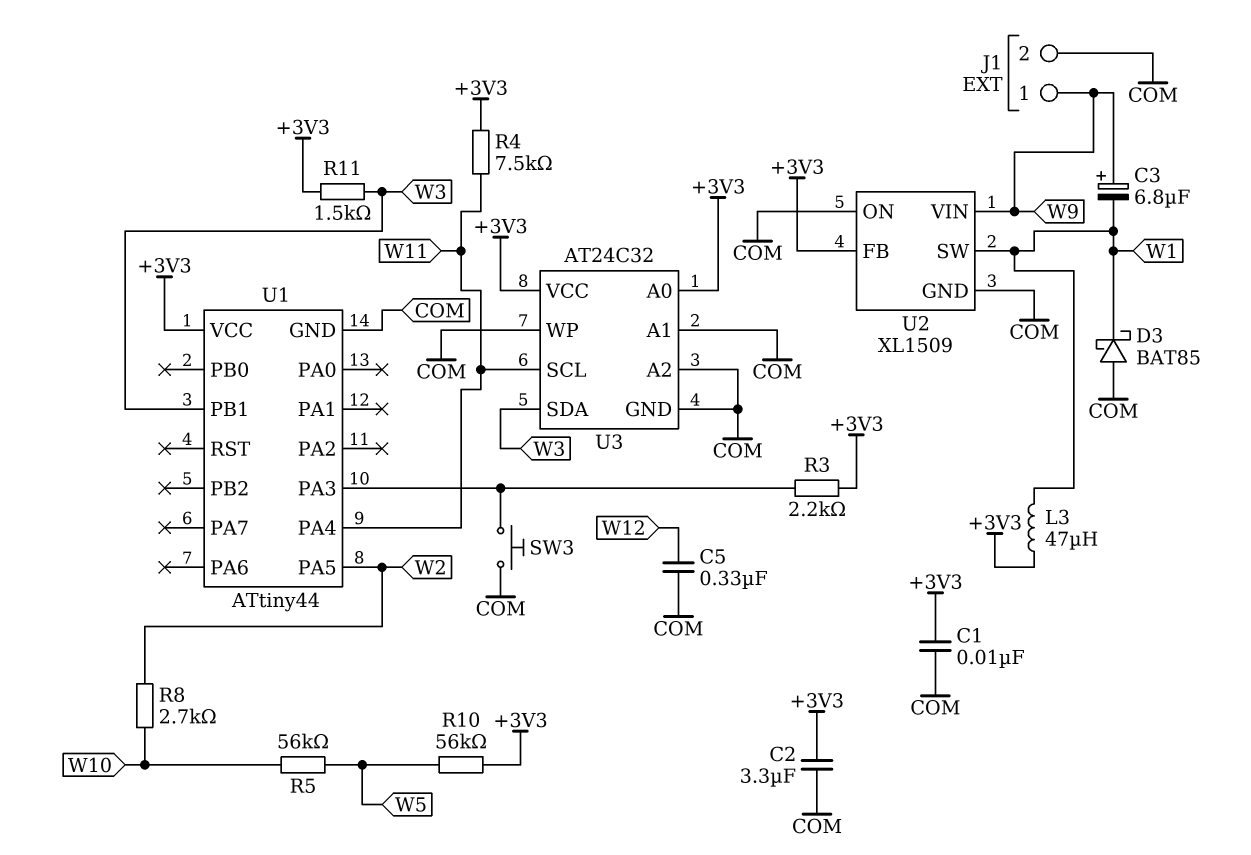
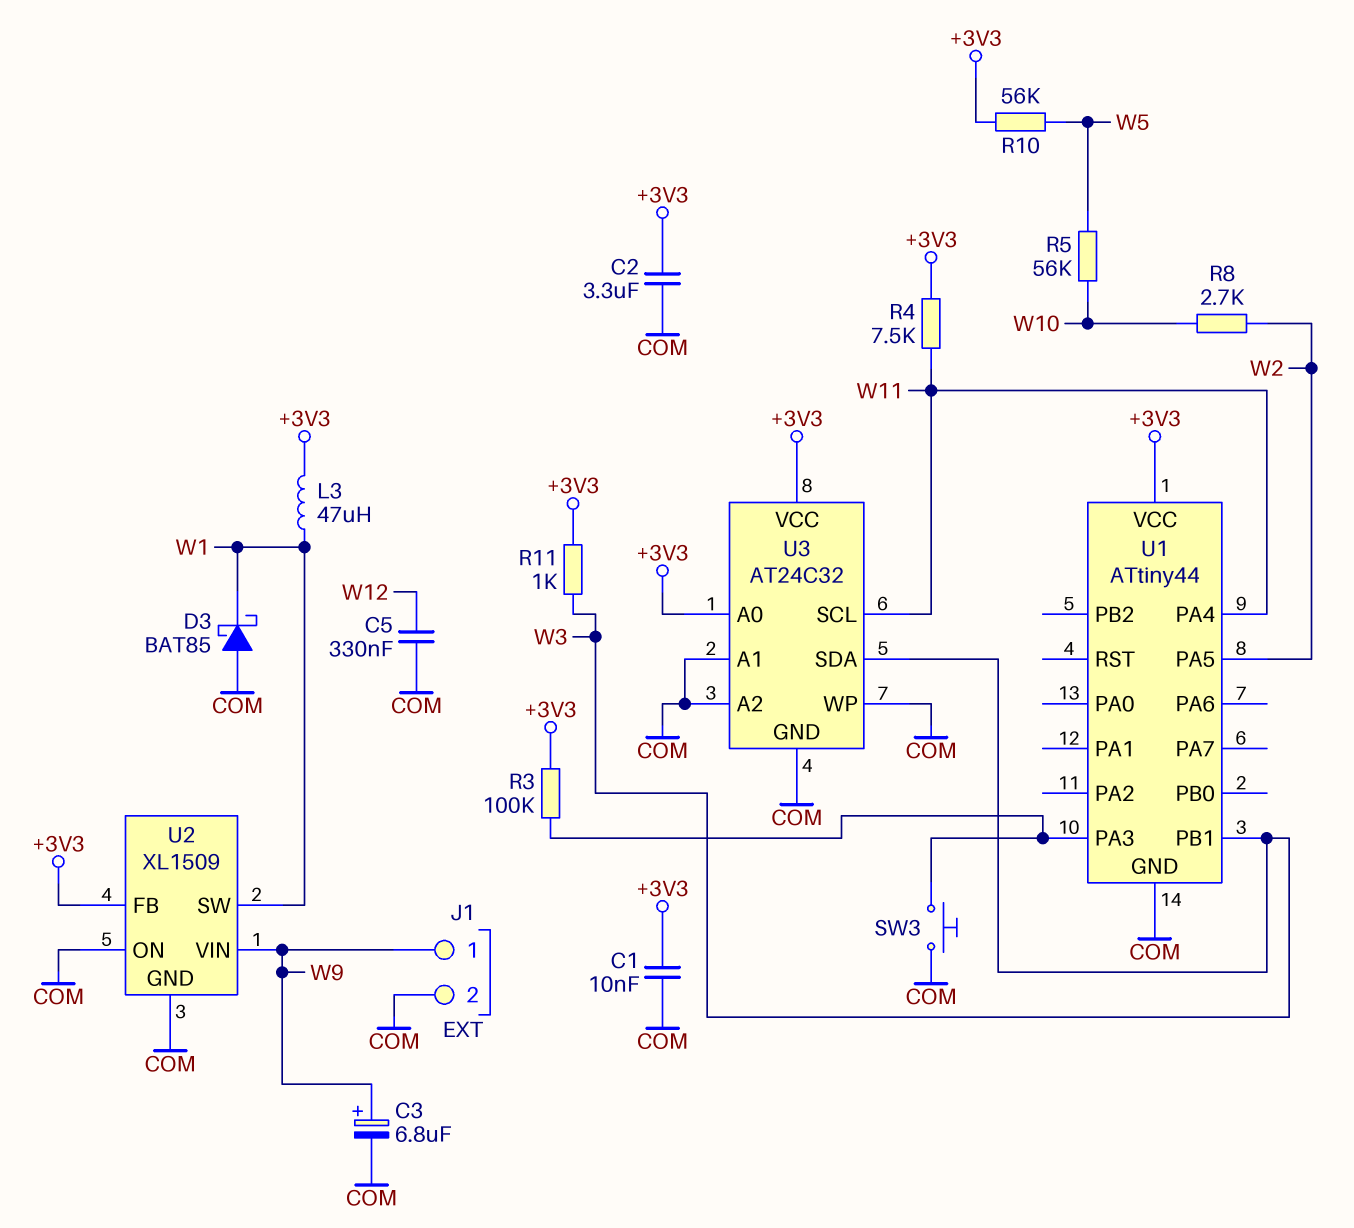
C3: 6.8uF (plus W9, minus W1) -> 6.8uF (plus W9, minus COM)
R3: 2.2k (+3V3, U1/PA3) -> 100k (+3V3, U1/PA3)
R11: 1.5k (+3V3, W3) -> 1k (+3V3, W3)

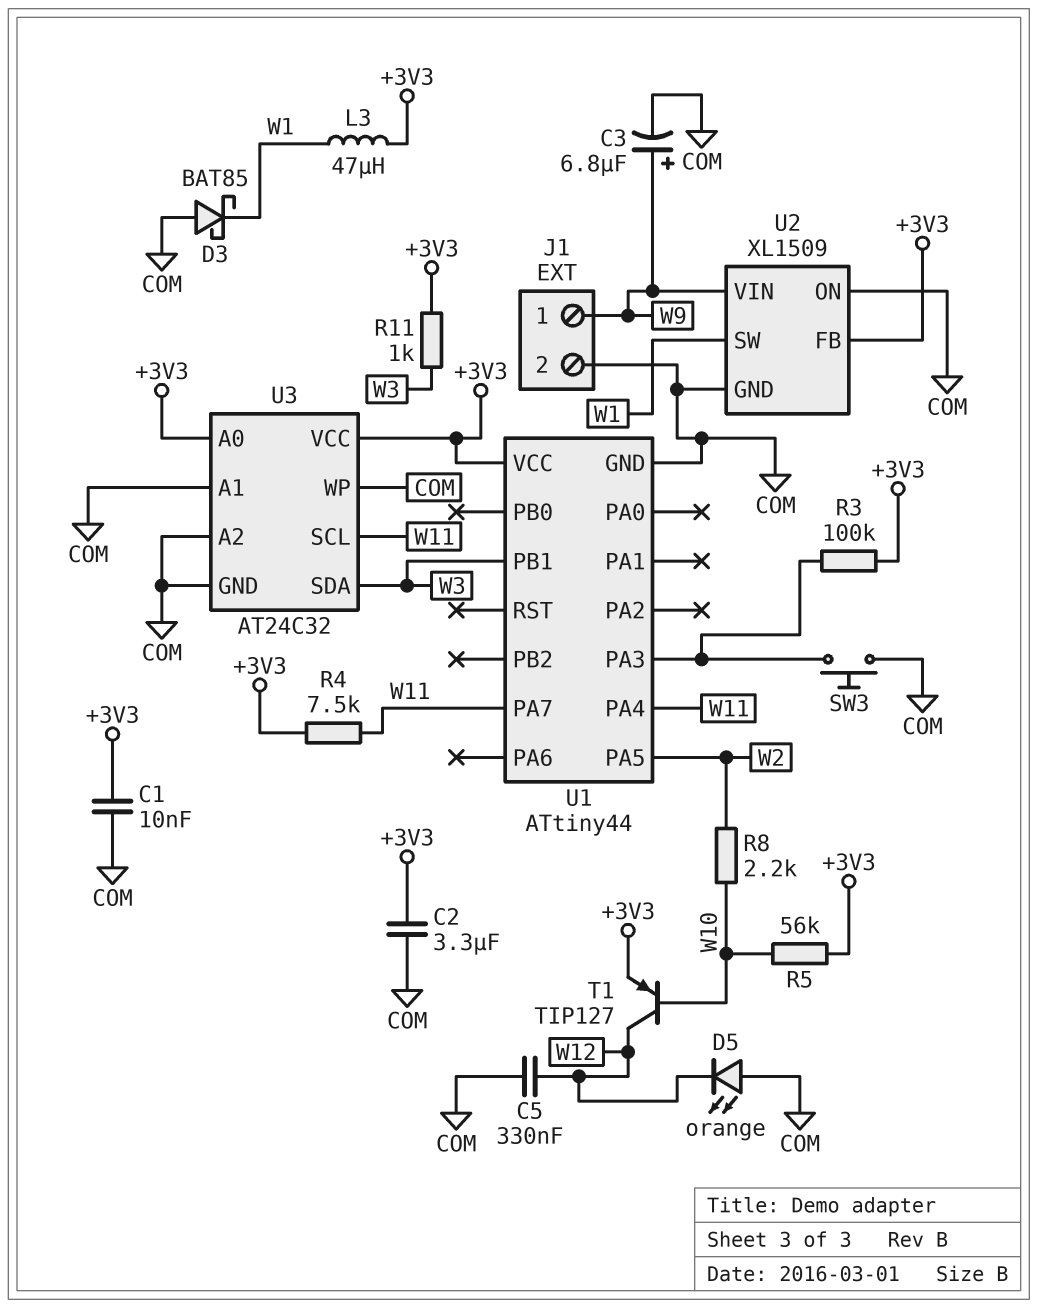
D5: none -> LED orange (A COM, K W12)
R5: 56k (W5, W10) -> 56k (+3V3, W10)
R8: 2.7k (W2, W10) -> 2.2k (W2, W10)
R10: 56k (+3V3, W5) -> none
T1: none -> PNP TIP127 (B W10, C W12, E +3V3)
U1 pin PA7: none -> W11

